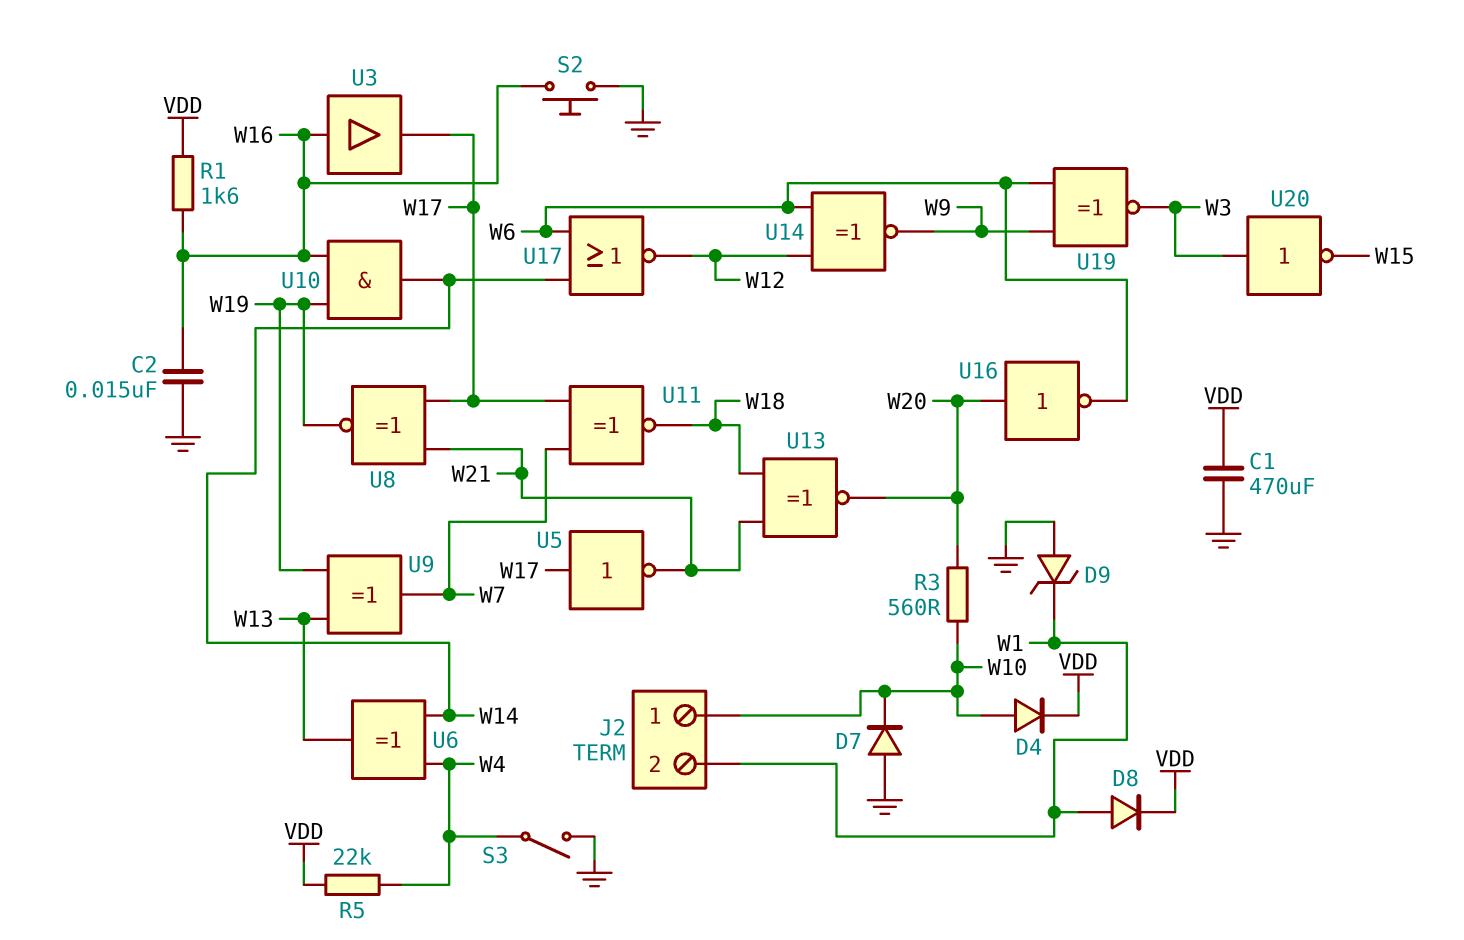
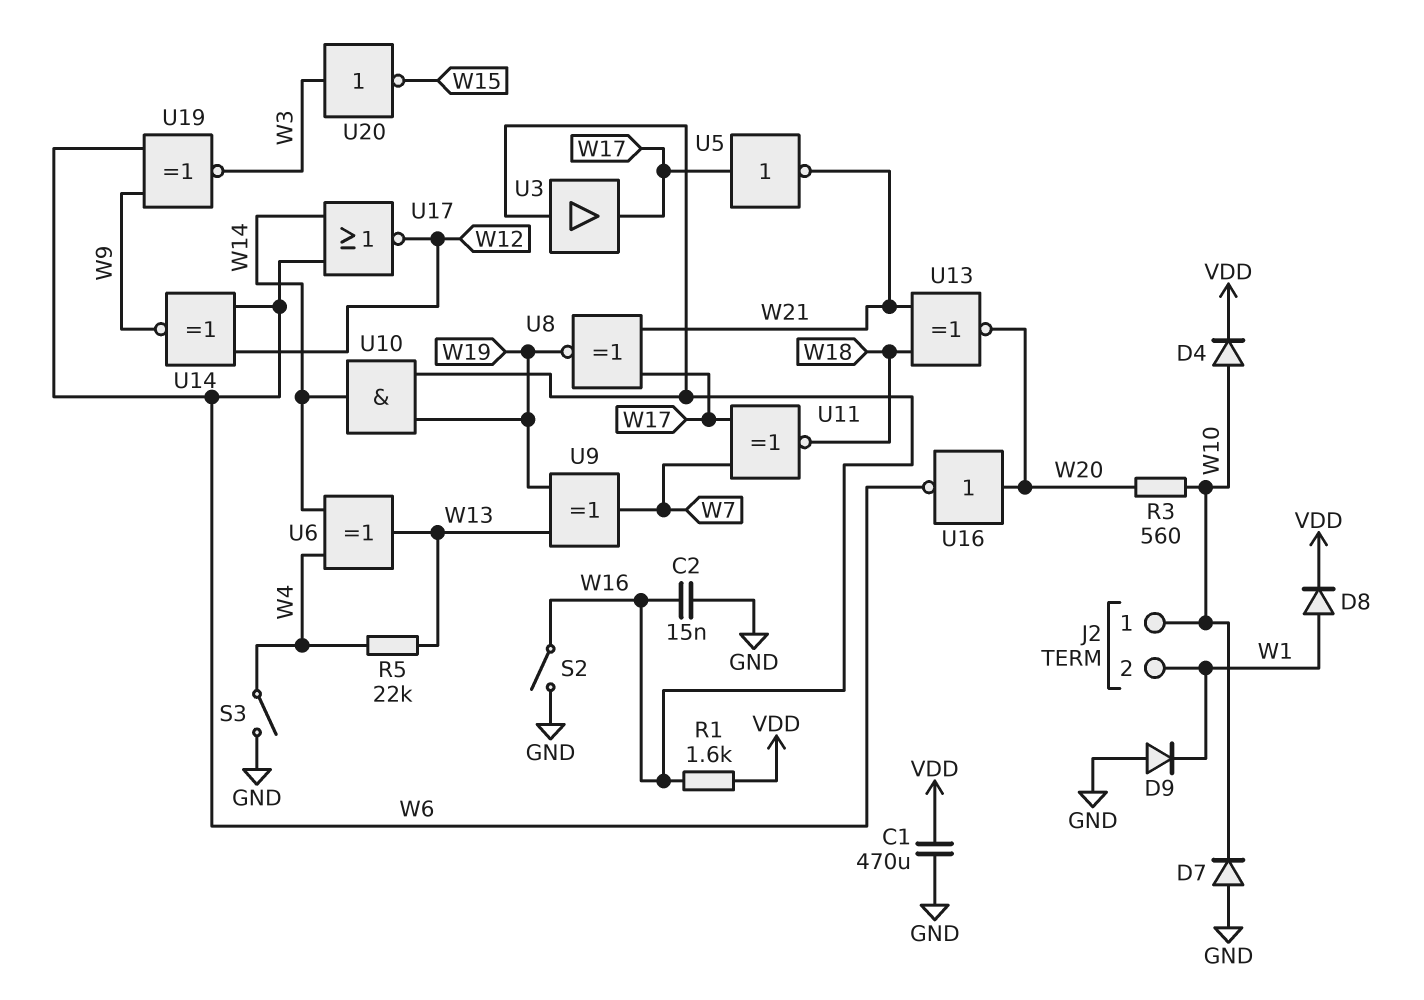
D9: zener (A GND, K W1) -> diode (A GND, K W1)
R5: 22k (VDD, W4) -> 22k (W4, W13)
S2: button (GND, W16) -> switch (GND, W16)

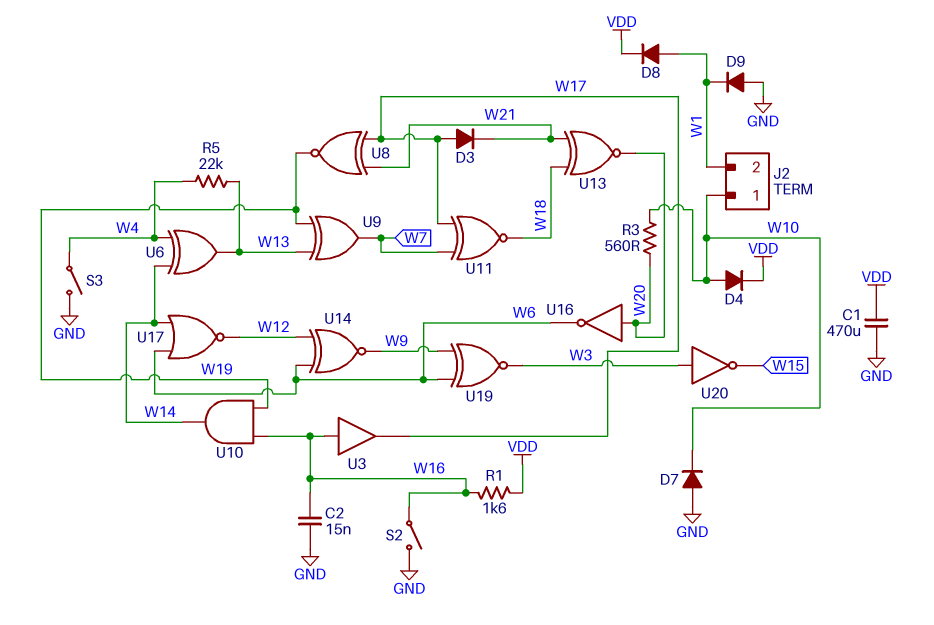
D3: none -> diode (A W17, K W21)
U5: NOT (in W17, out W21) -> none

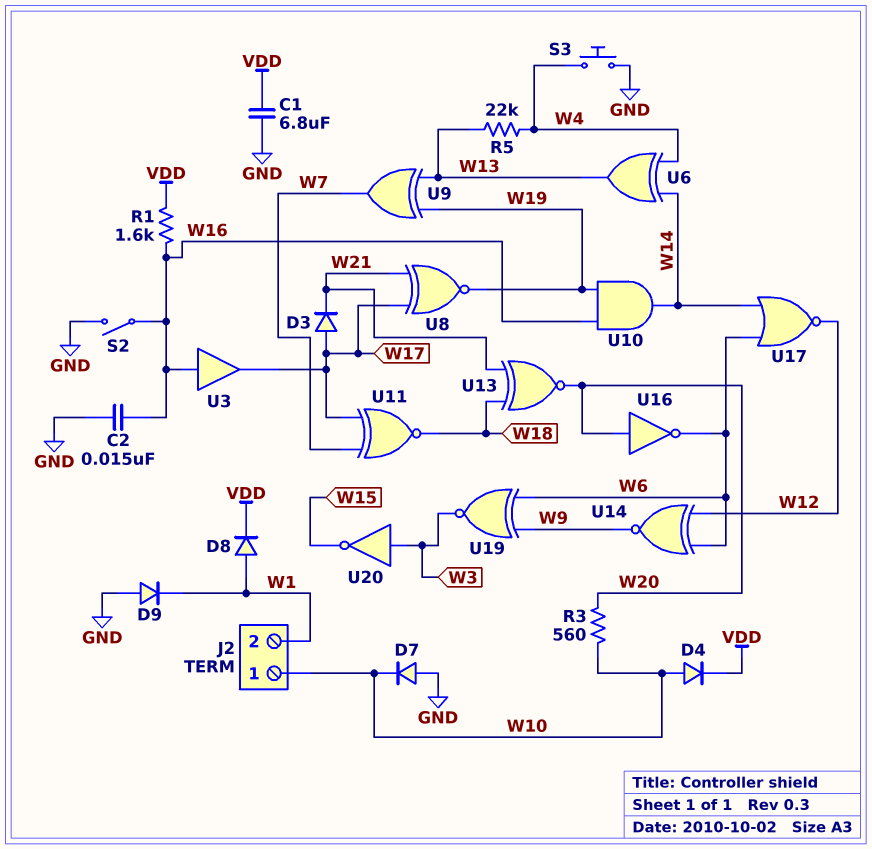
C1: 470uF (GND, VDD) -> 6.8uF (GND, VDD)
S3: switch (GND, W4) -> button (GND, W4)

